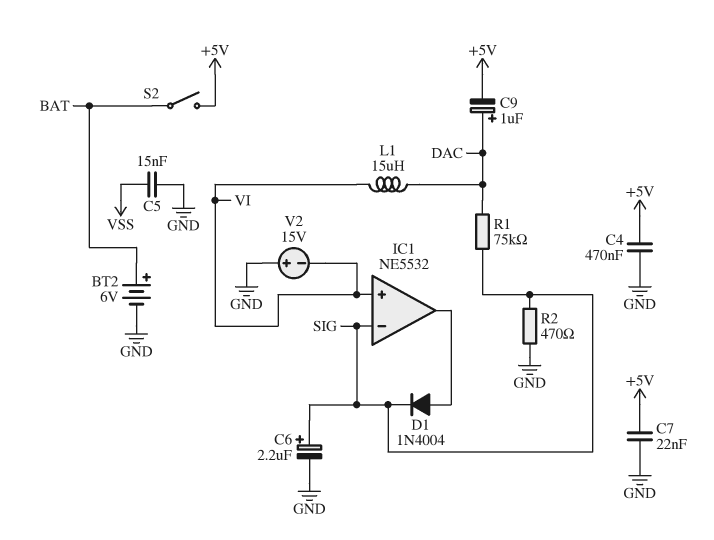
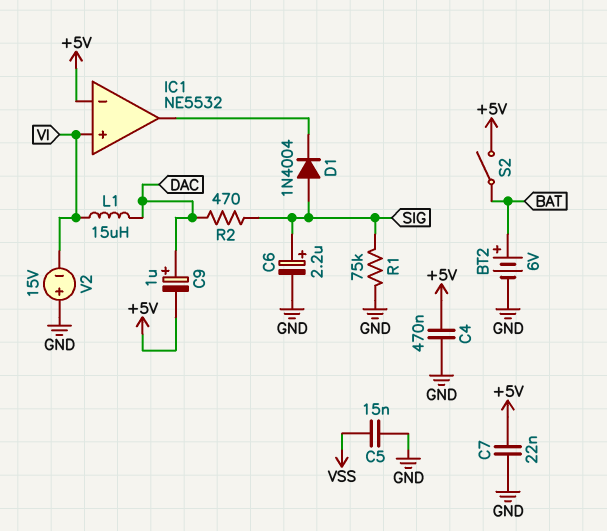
D1: diode 1N4004 (A IC1/out, K SIG) -> diode 1N4004 (A SIG, K IC1/out)
IC1 pin in-: SIG -> +5V
R1: 75k (DAC, SIG) -> 75k (GND, SIG)
R2: 470 (GND, SIG) -> 470 (DAC, SIG)

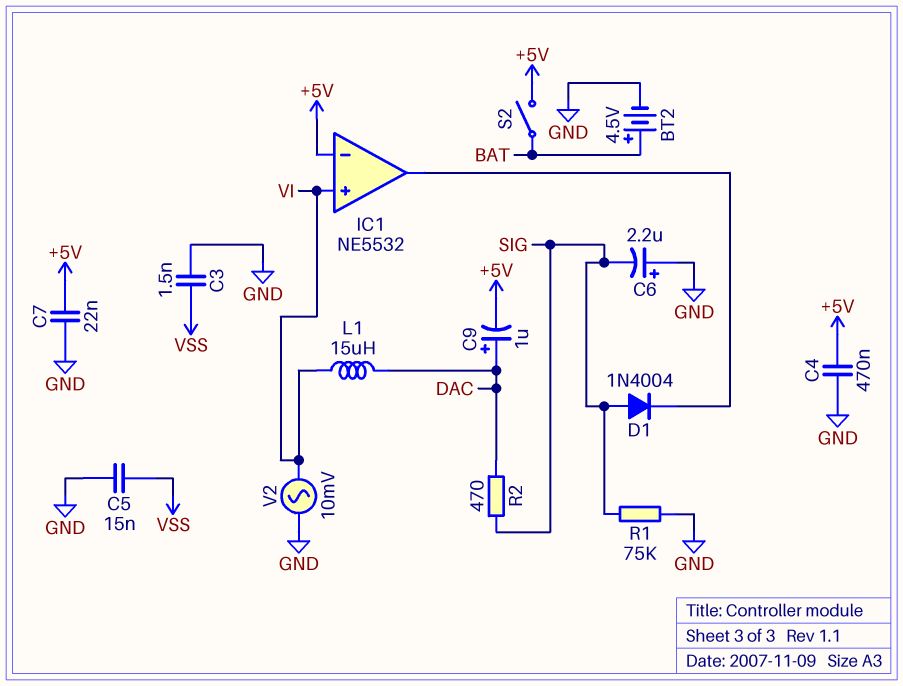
BT2: 6V (plus BAT, minus GND) -> 4.5V (plus BAT, minus GND)
C3: none -> 1.5nF (GND, VSS)
C6: 2.2uF (plus SIG, minus GND) -> 2.2uF (plus GND, minus SIG)
V2: 15V (plus GND, minus VI) -> AC 10mV (GND, VI)

